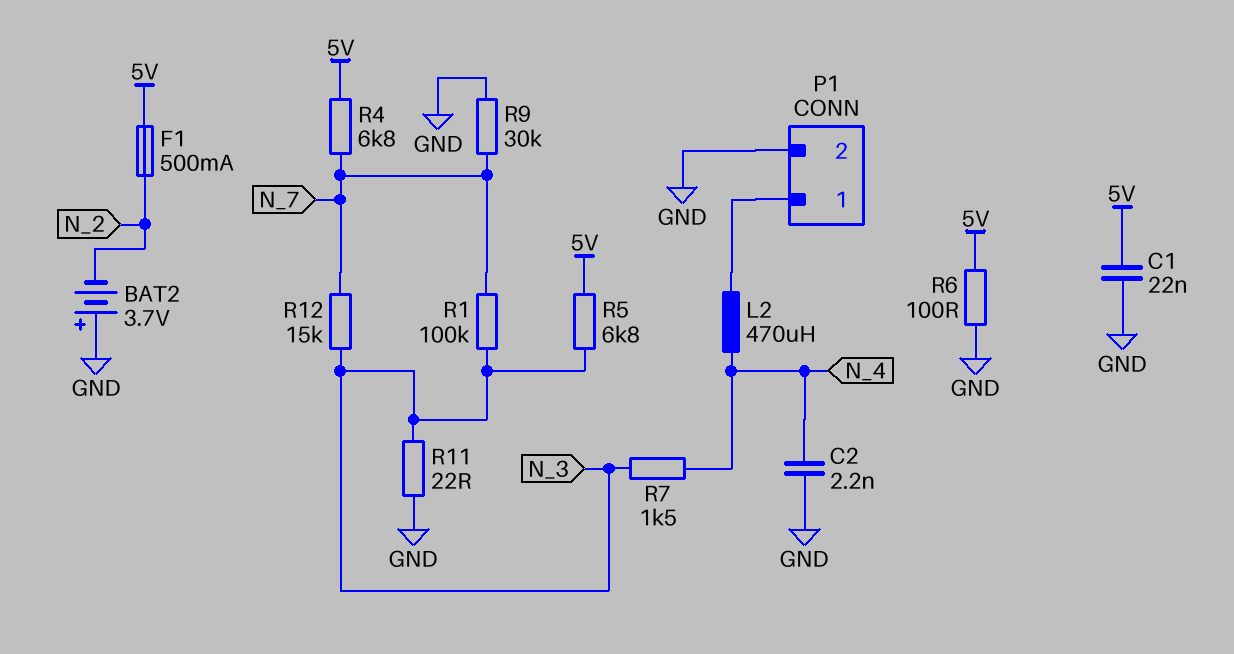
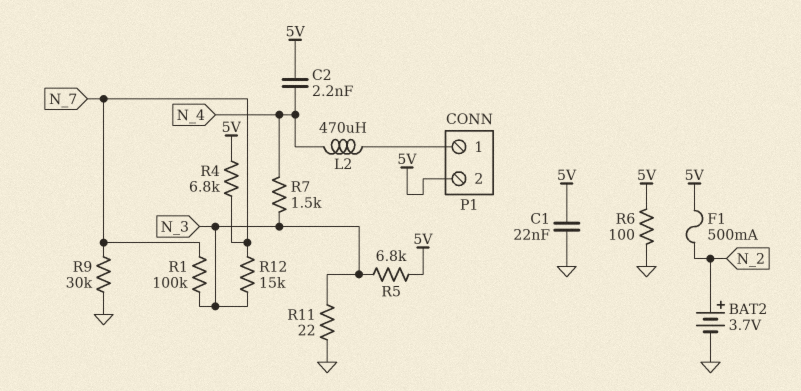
BAT2: 3.7V (plus GND, minus N_2) -> 3.7V (plus N_2, minus GND)
C2: 2.2nF (GND, N_4) -> 2.2nF (5V, N_4)
P1 pin 2: GND -> 5V

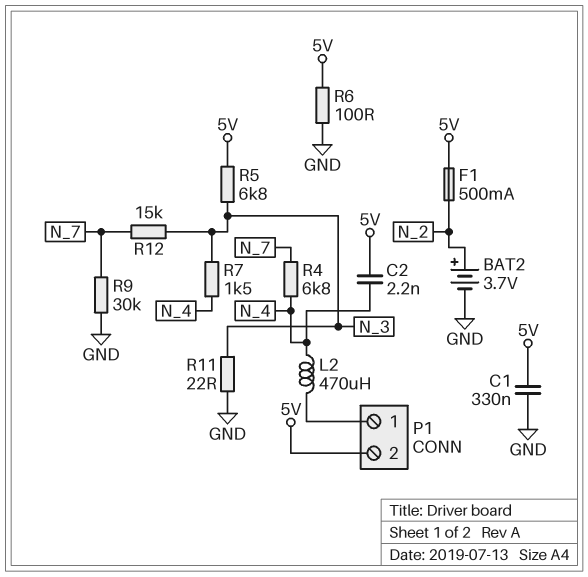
C1: 22nF (5V, GND) -> 330nF (5V, GND)
R1: 100k (N_3, N_7) -> none
R4: 6.8k (5V, N_7) -> 6.8k (N_4, N_7)

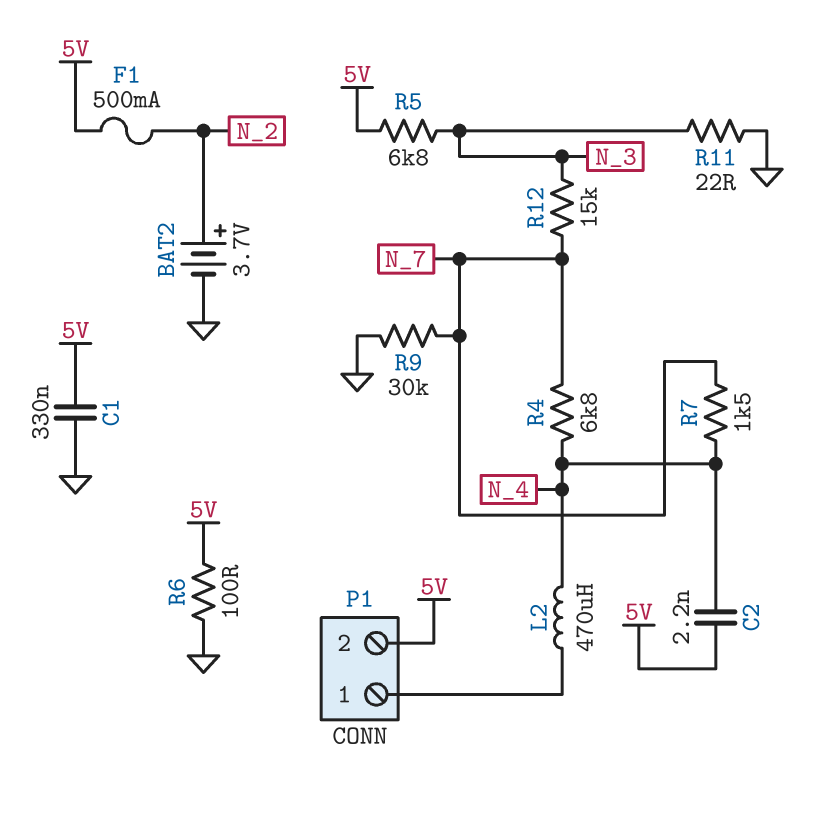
R7: 1.5k (N_3, N_4) -> 1.5k (N_4, N_7)

